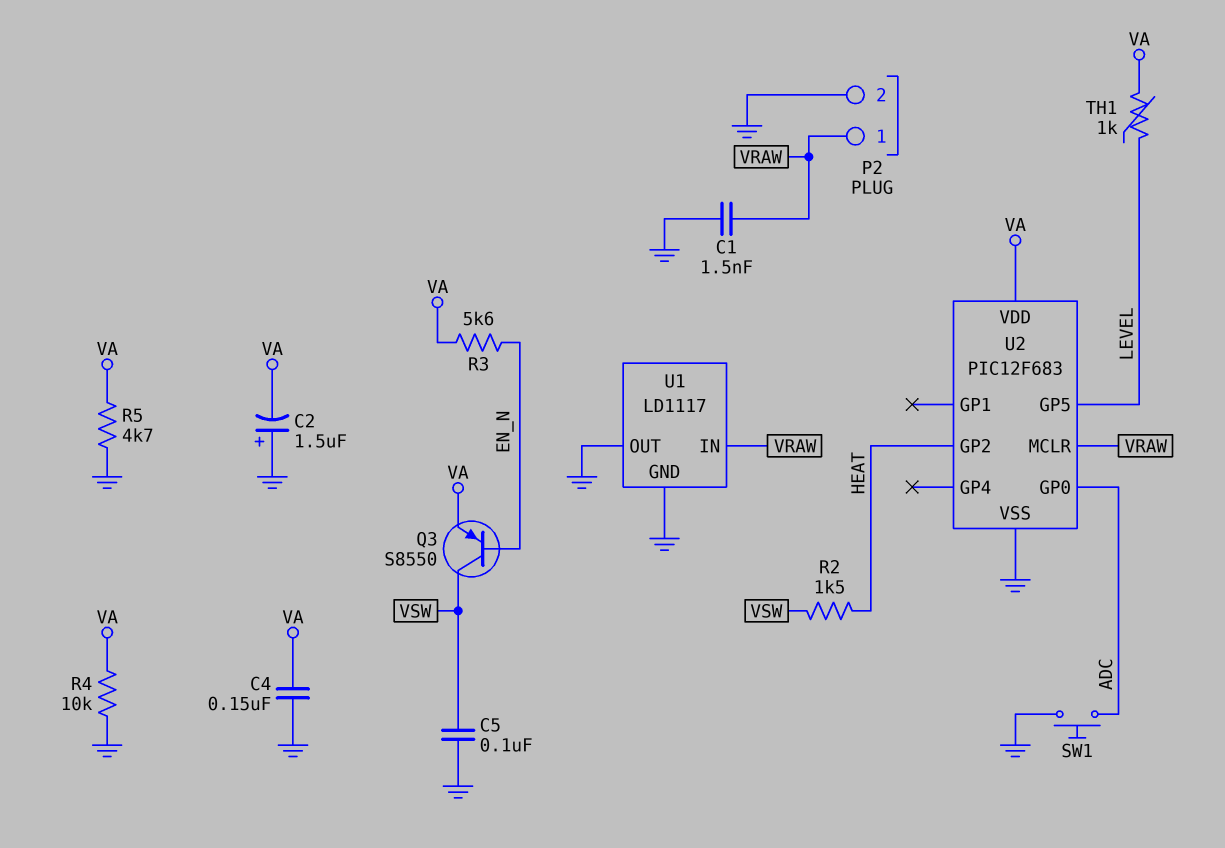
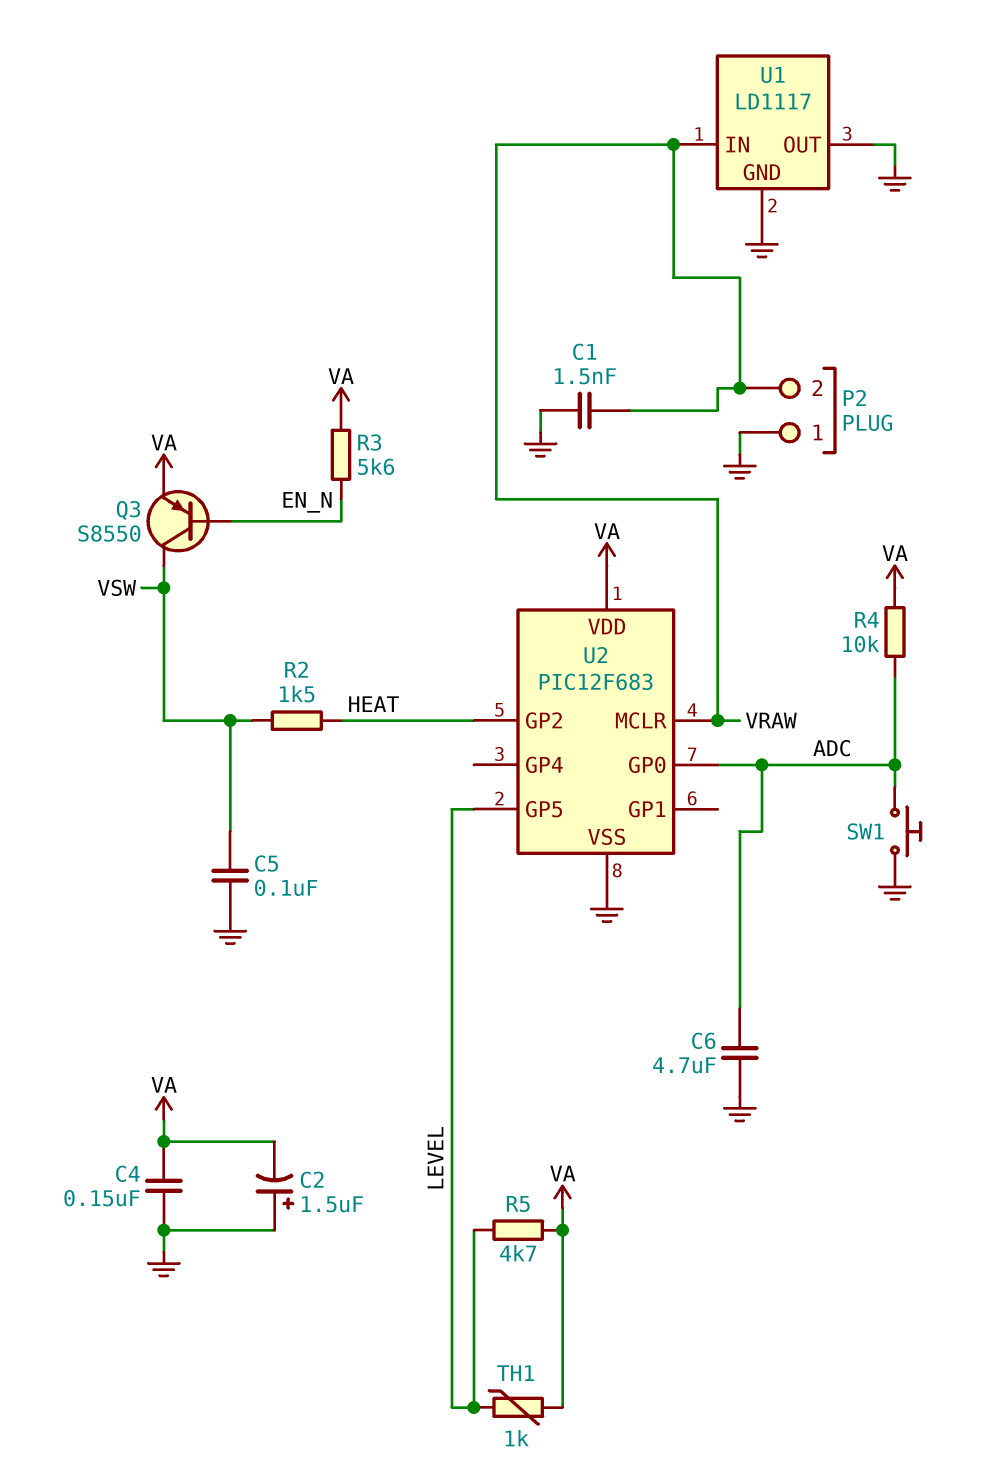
C6: none -> 4.7uF (ADC, GND)
P2 pin 1: VRAW -> GND
P2 pin 2: GND -> VRAW
R4: 10k (GND, VA) -> 10k (ADC, VA)
R5: 4.7k (GND, VA) -> 4.7k (LEVEL, VA)

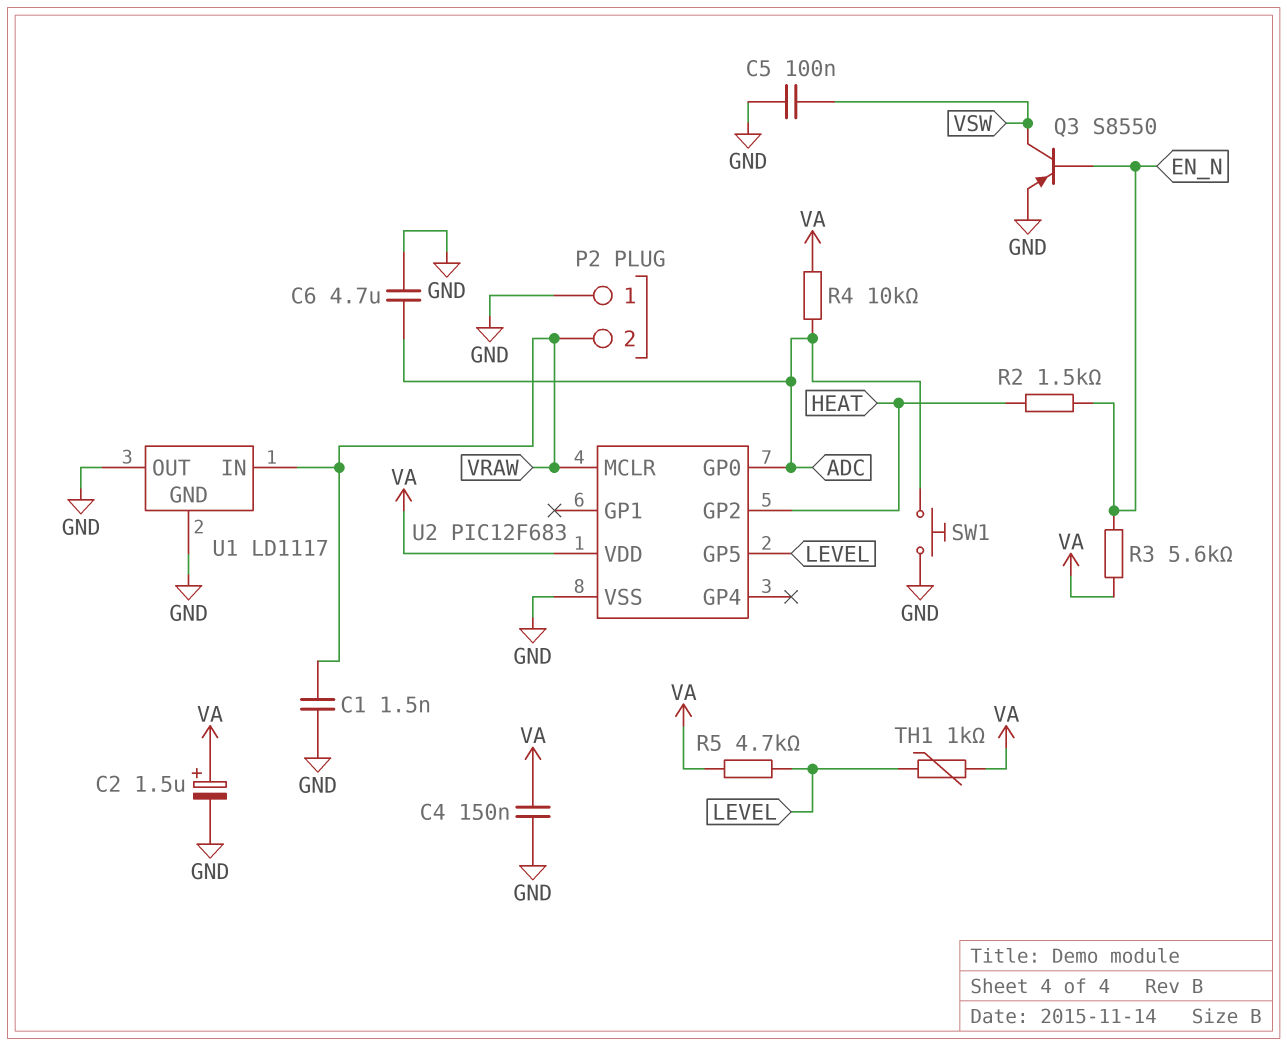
C2: 1.5uF (plus GND, minus VA) -> 1.5uF (plus VA, minus GND)
Q3: PNP S8550 (B EN_N, C VSW, E VA) -> PNP S8550 (B EN_N, C VSW, E GND)
R2: 1.5k (HEAT, VSW) -> 1.5k (EN_N, HEAT)

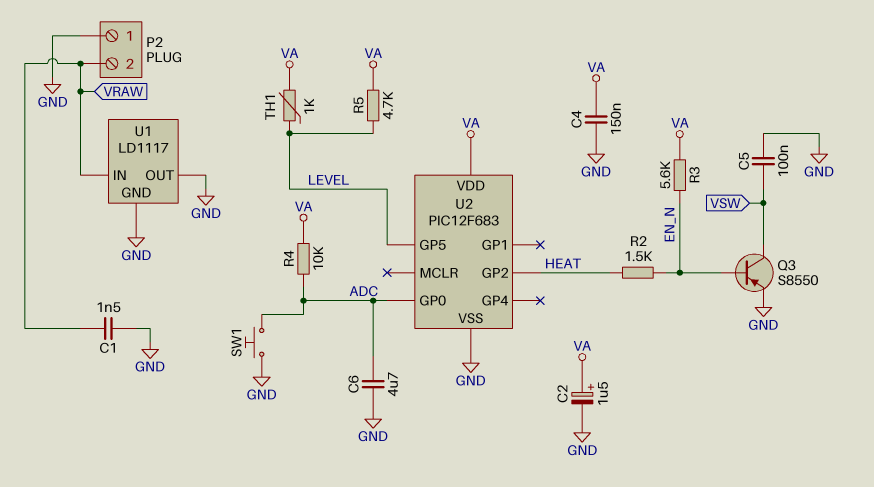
U2 pin MCLR: VRAW -> none

